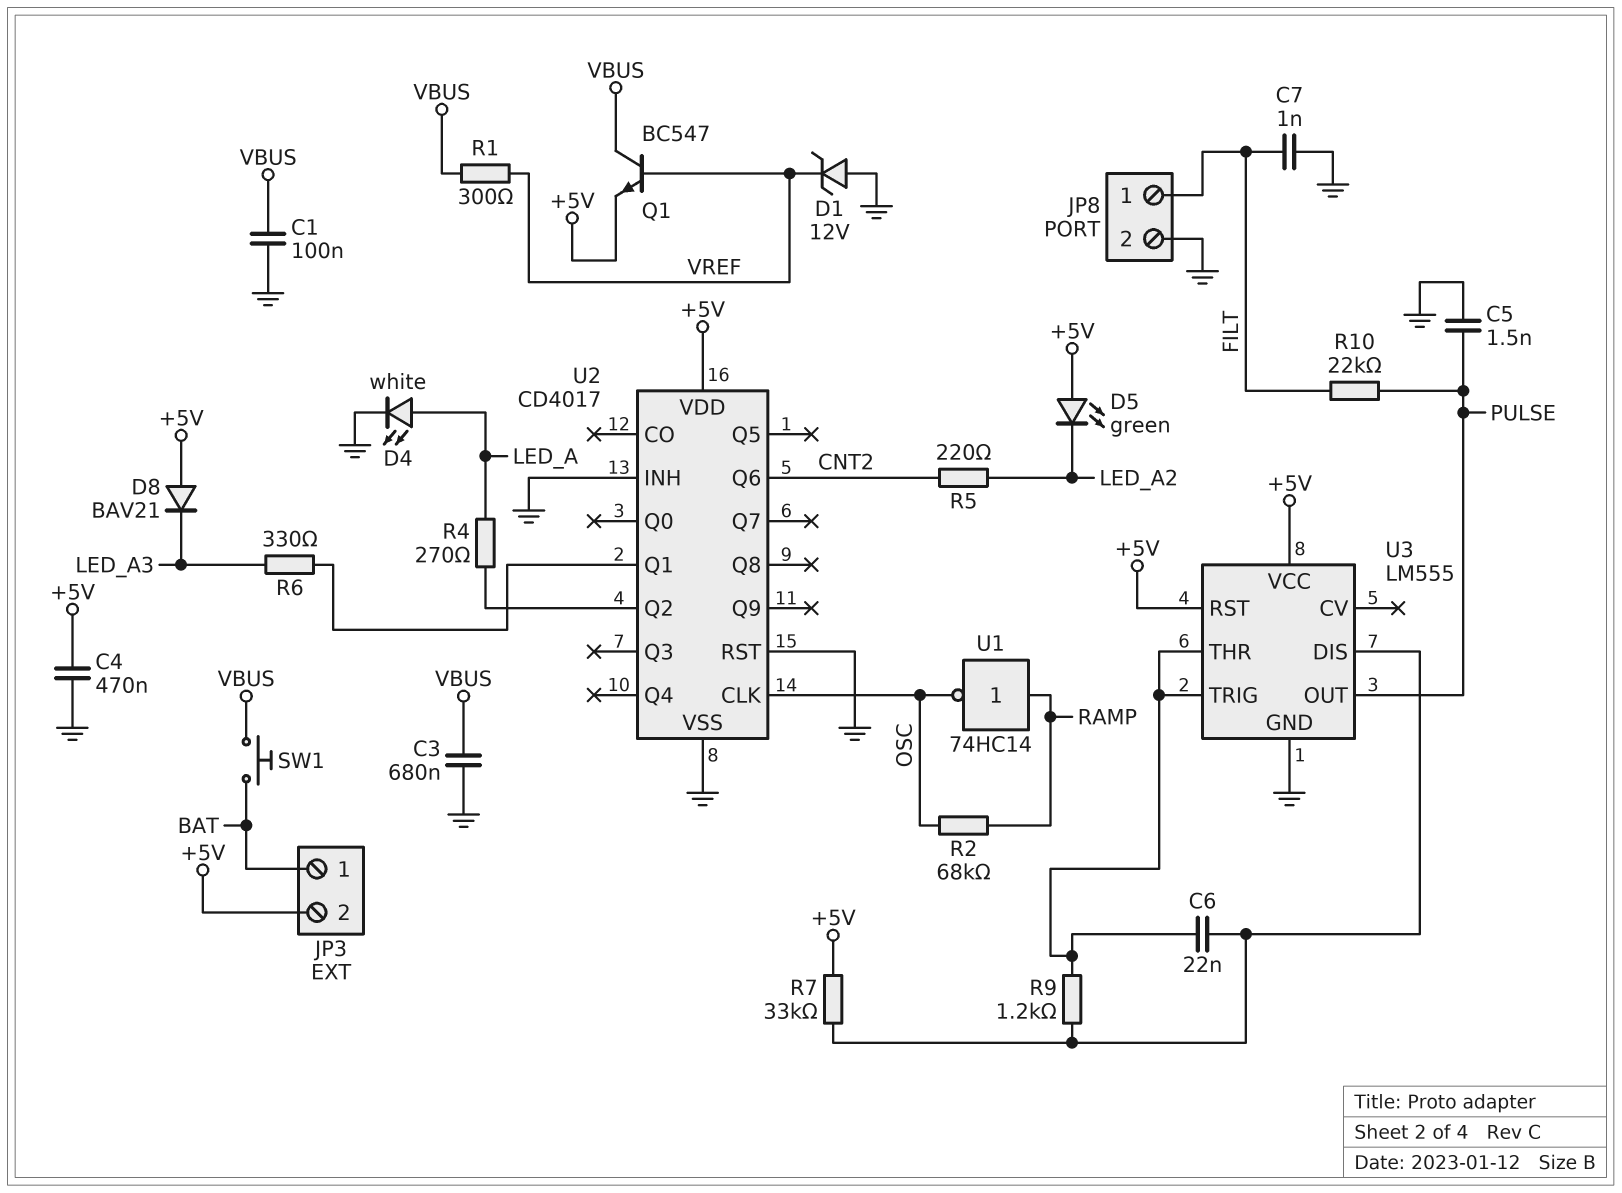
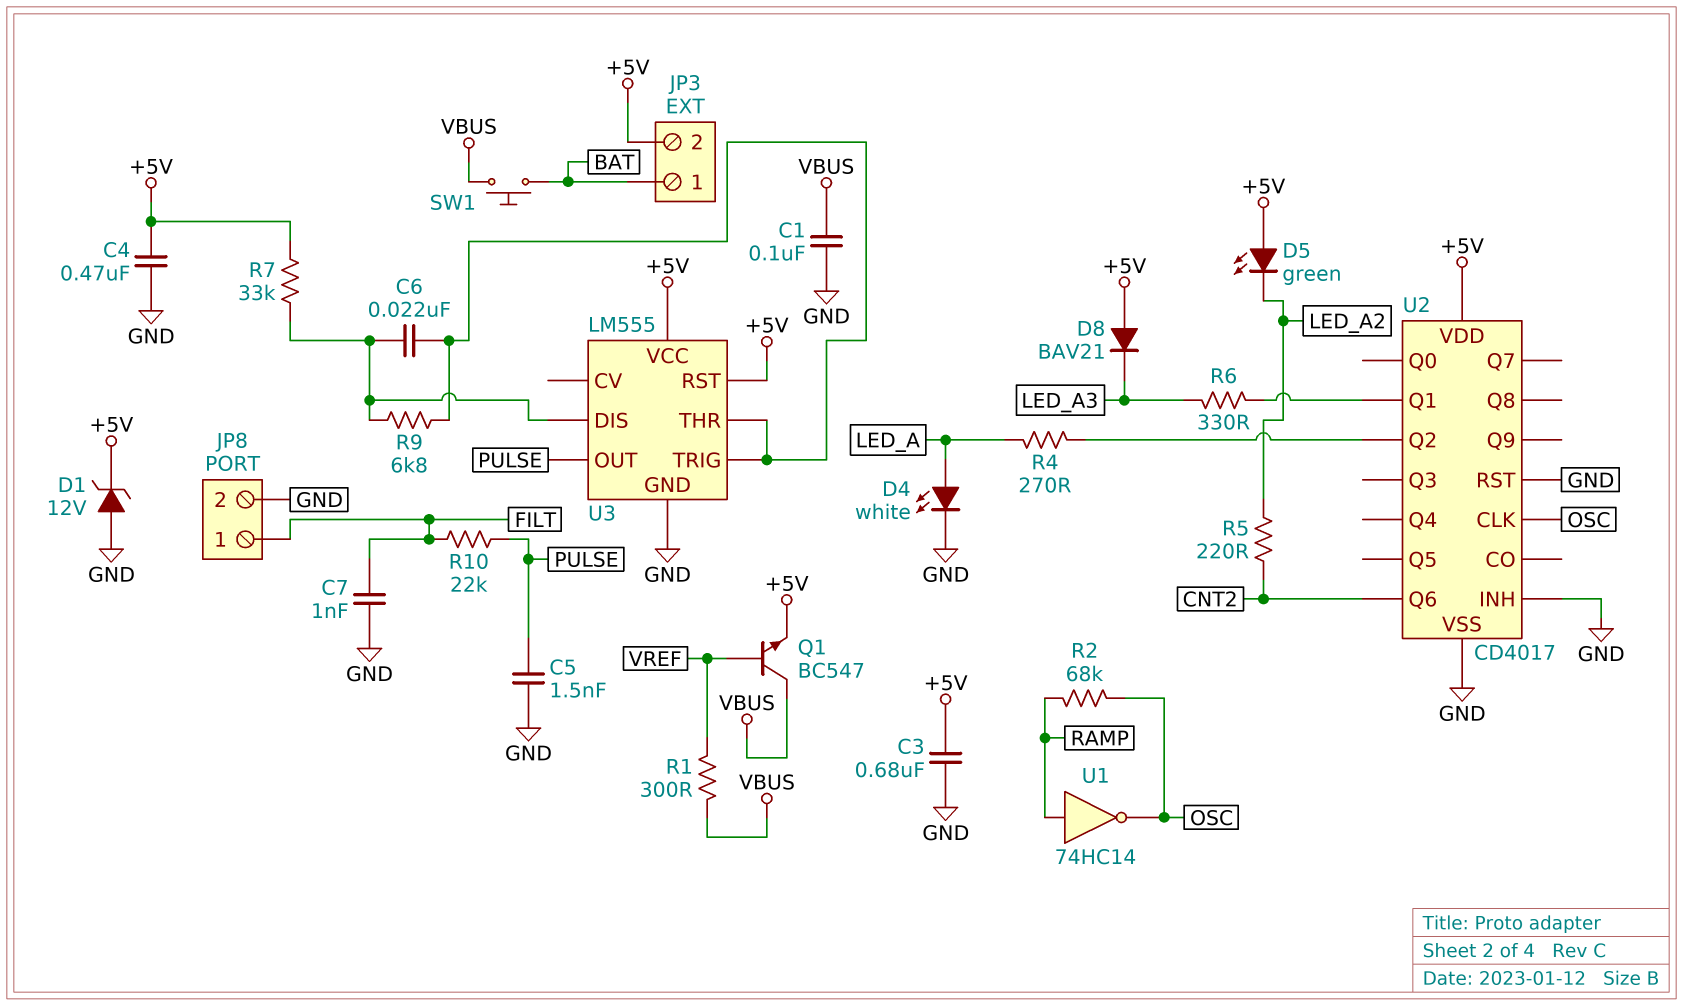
C3: 680nF (GND, VBUS) -> 680nF (+5V, GND)
D1: zener 12V (A GND, K VREF) -> zener 12V (A GND, K +5V)
R9: 1.2k (U3/DIS, U3/THR) -> 6.8k (U3/DIS, U3/THR)

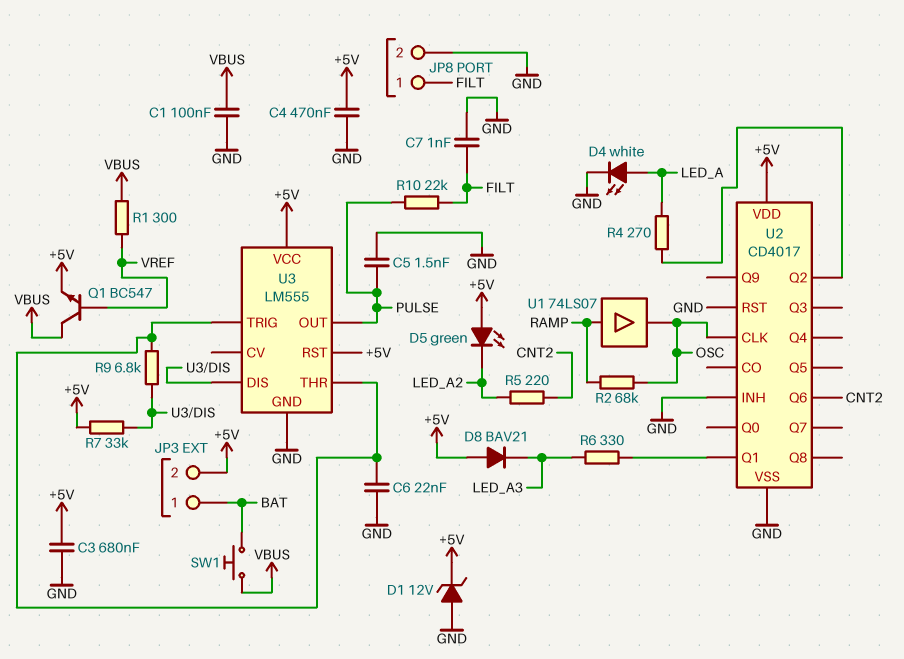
C6: 22nF (U3/DIS, U3/THR) -> 22nF (GND, U3/THR)
U1: NOT 74HC14 (in RAMP, out OSC) -> buffer 74LS07 (in RAMP, out OSC)

